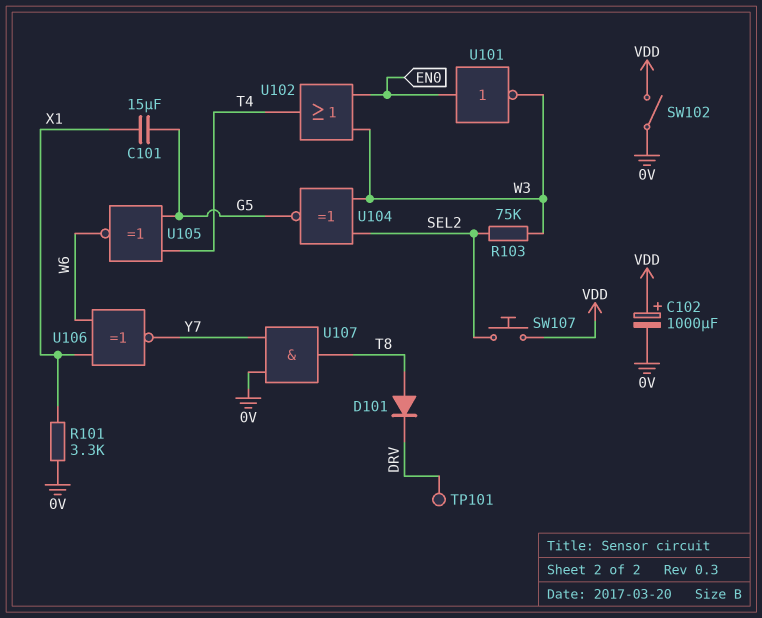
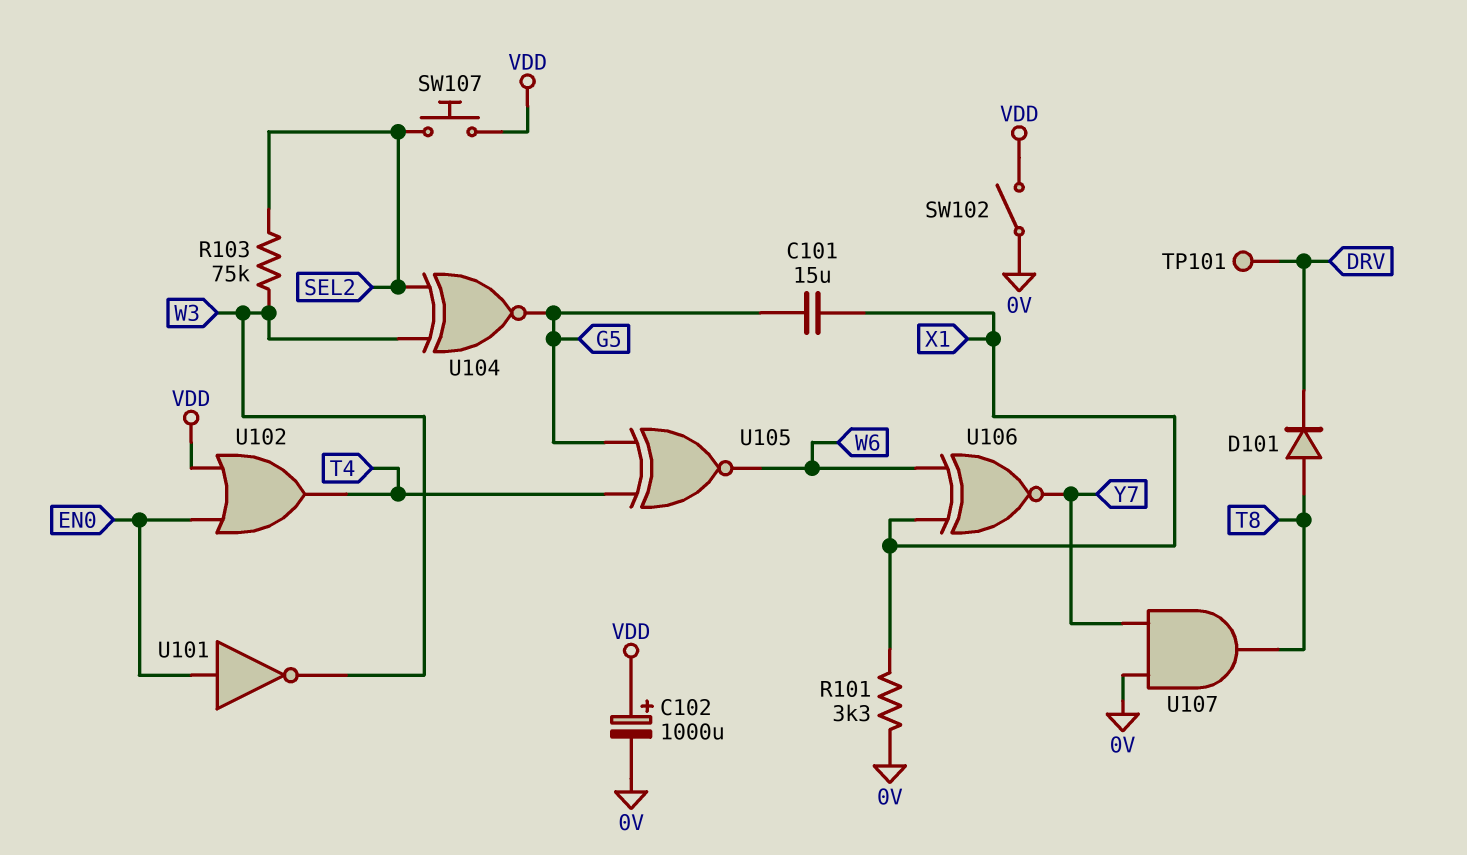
U102: OR (in EN0, in W3, out T4) -> OR (in EN0, in VDD, out T4)

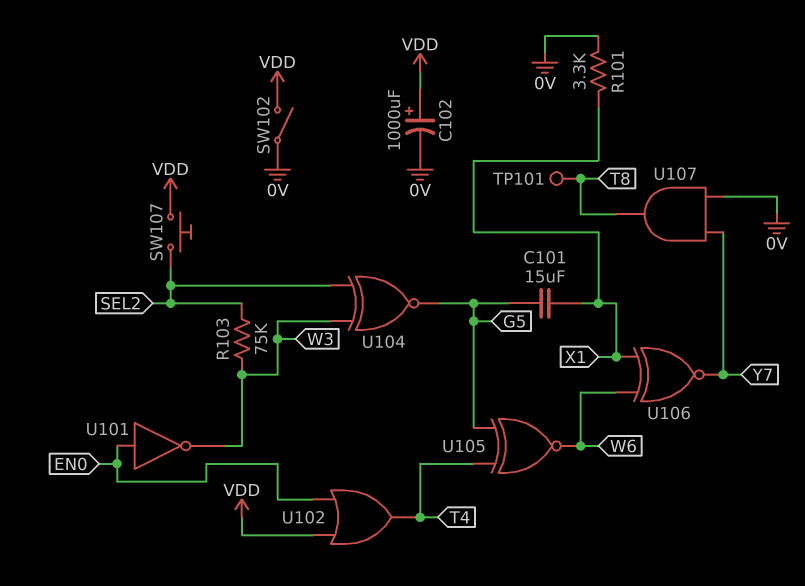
D101: diode (A T8, K DRV) -> none
TP101: test point (DRV) -> test point (T8)

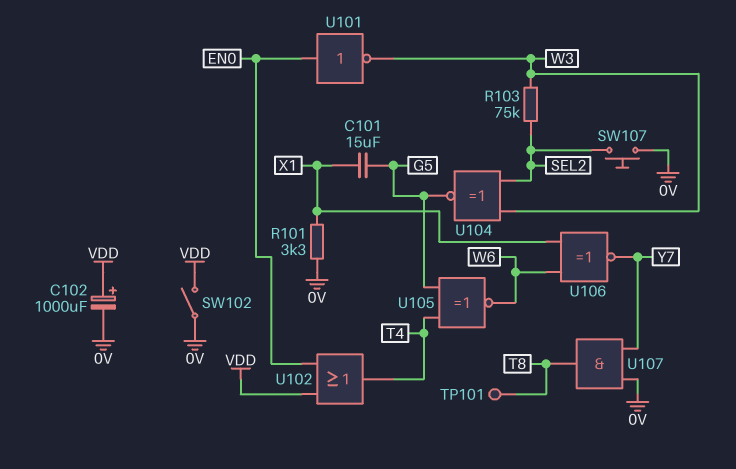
SW107: button (SEL2, VDD) -> button (0V, SEL2)

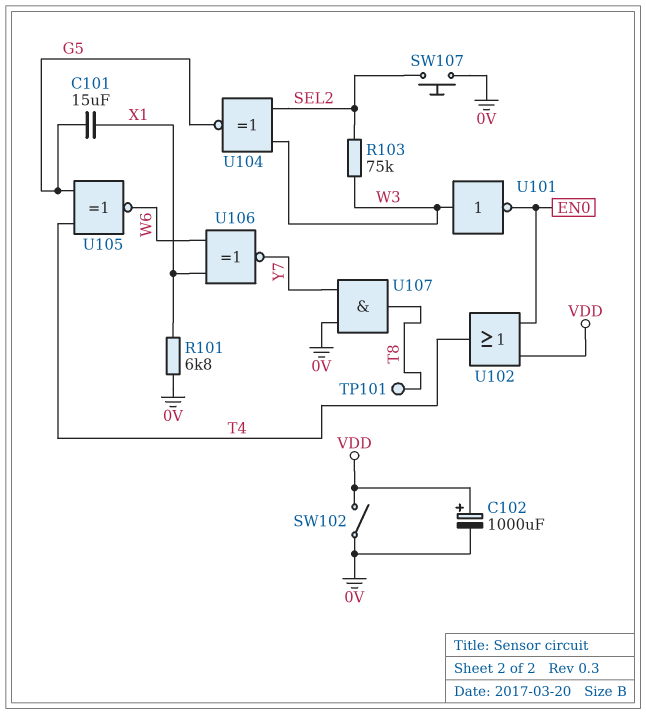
R101: 3.3k (0V, X1) -> 6.8k (0V, X1)
U101: NOT (in EN0, out W3) -> NOT (in W3, out EN0)

